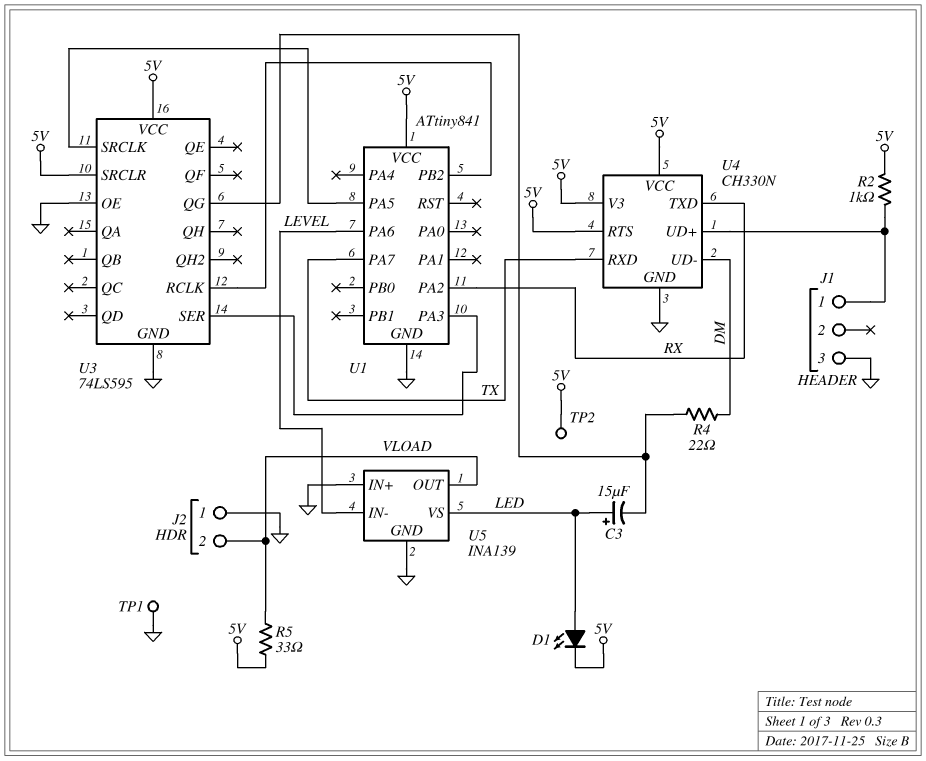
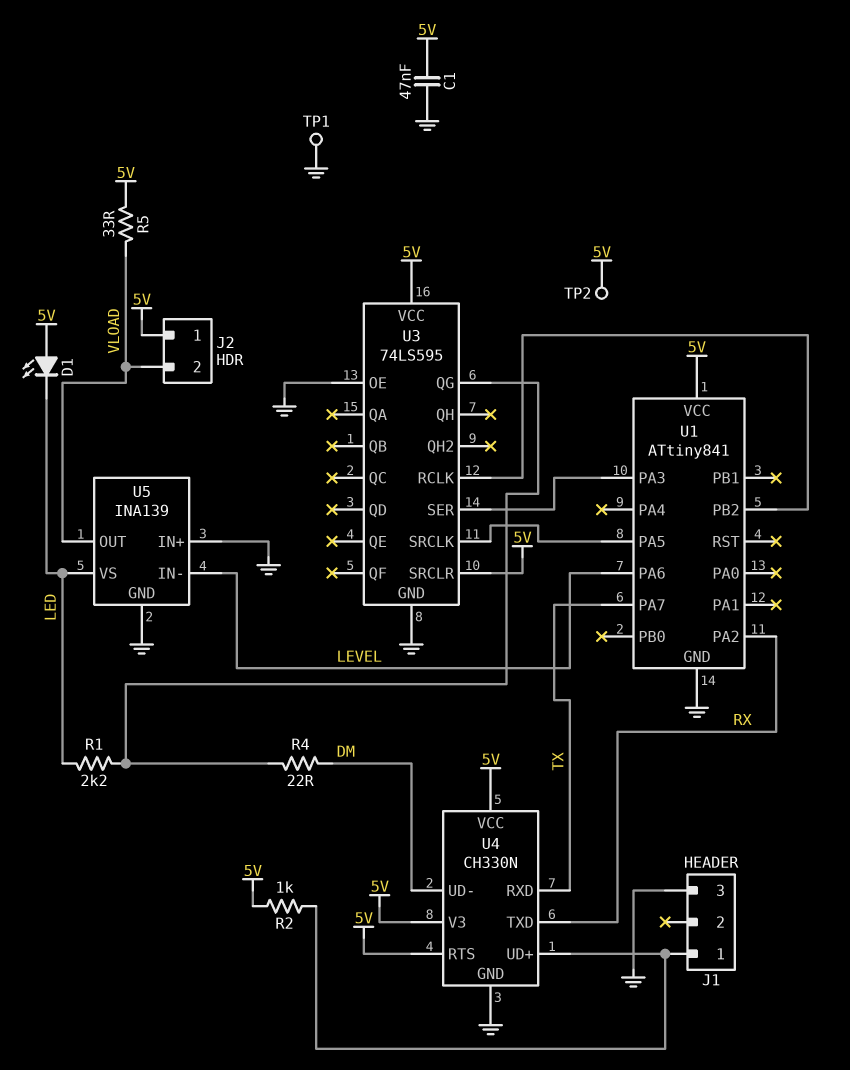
C1: none -> 47nF (5V, GND)
C3: 15uF (plus LED, minus U3/QG) -> none
D1: LED (A LED, K 5V) -> LED (A 5V, K LED)
J2 pin 1: GND -> 5V
R1: none -> 2.2k (LED, U3/QG)

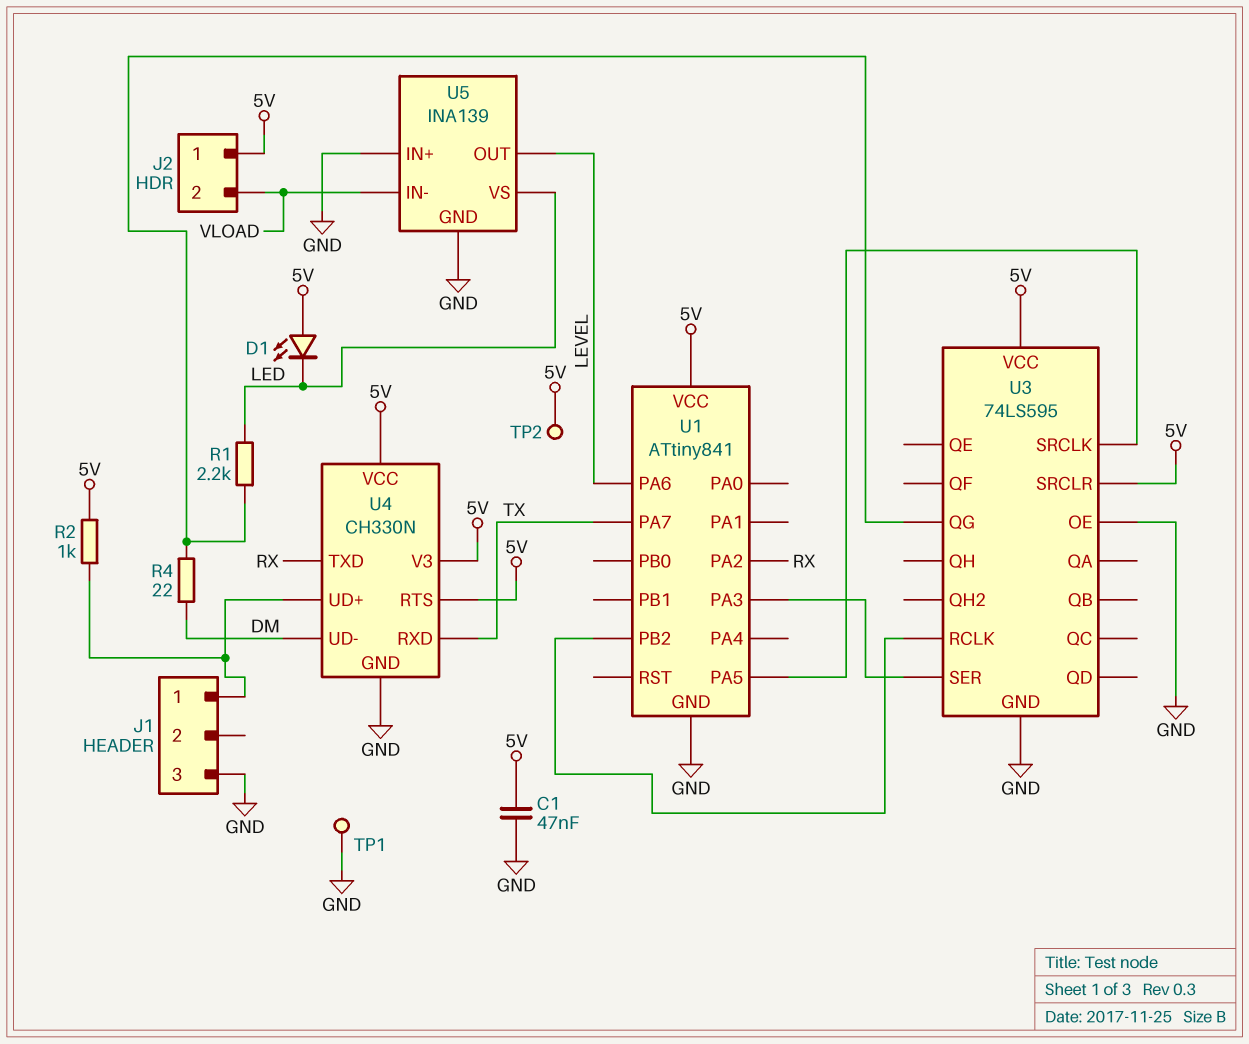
R5: 33 (5V, VLOAD) -> none
U5 pin IN-: LEVEL -> VLOAD
U5 pin OUT: VLOAD -> LEVEL

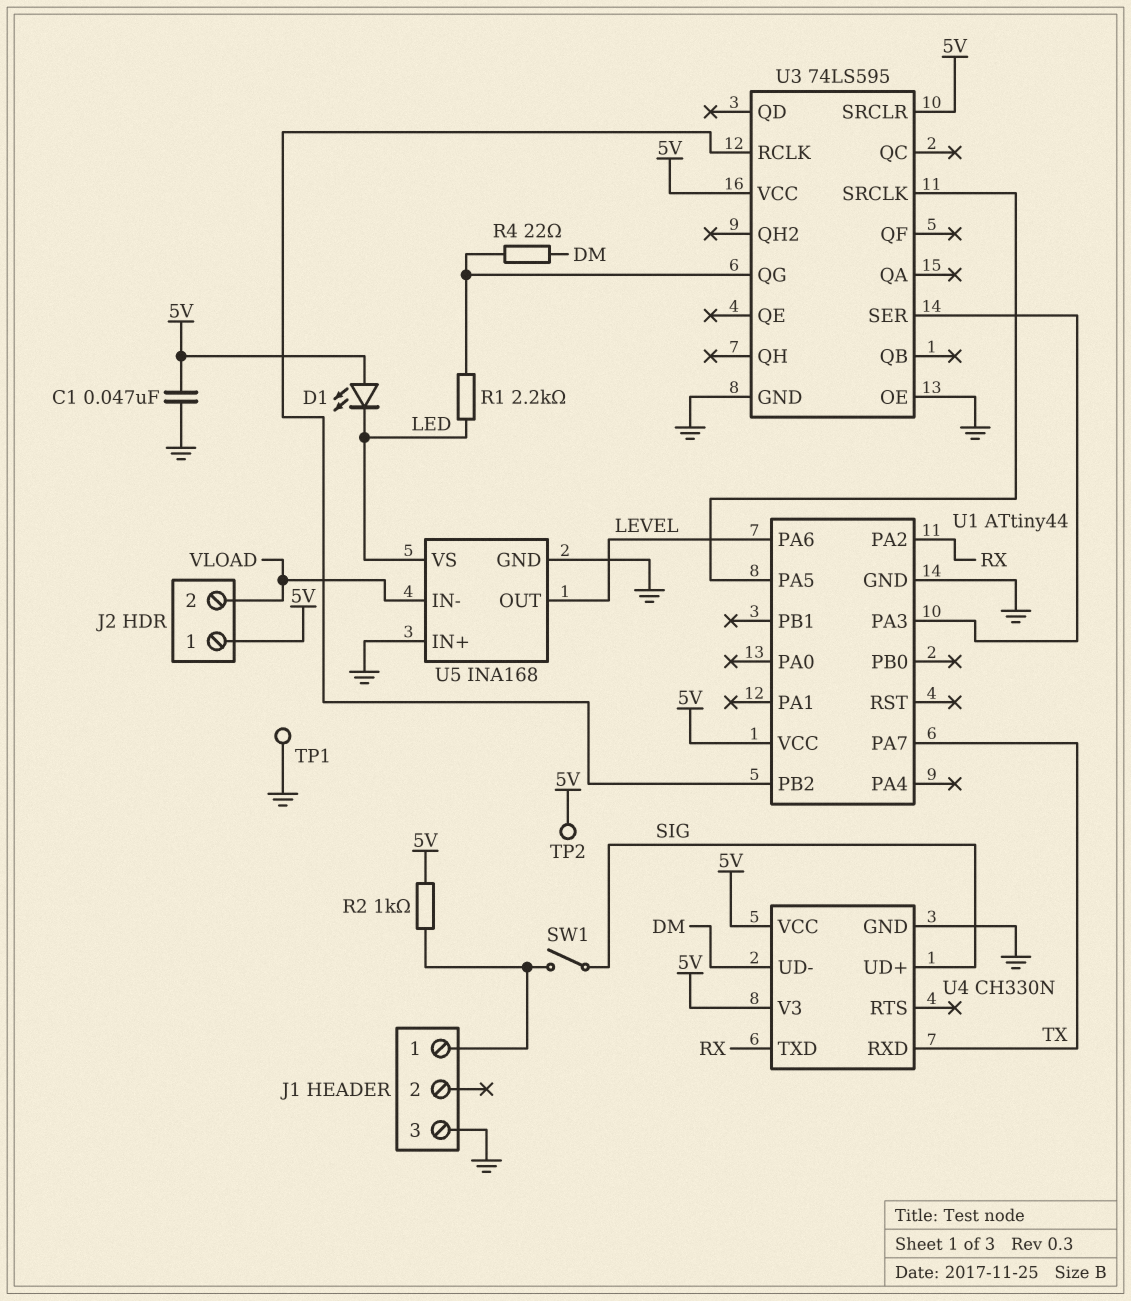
SW1: none -> switch (J1/1, SIG)
U1: ATtiny841 -> ATtiny44
U4 pin RTS: 5V -> none
U4 pin UD+: J1/1 -> SIG
U5: INA139 -> INA168

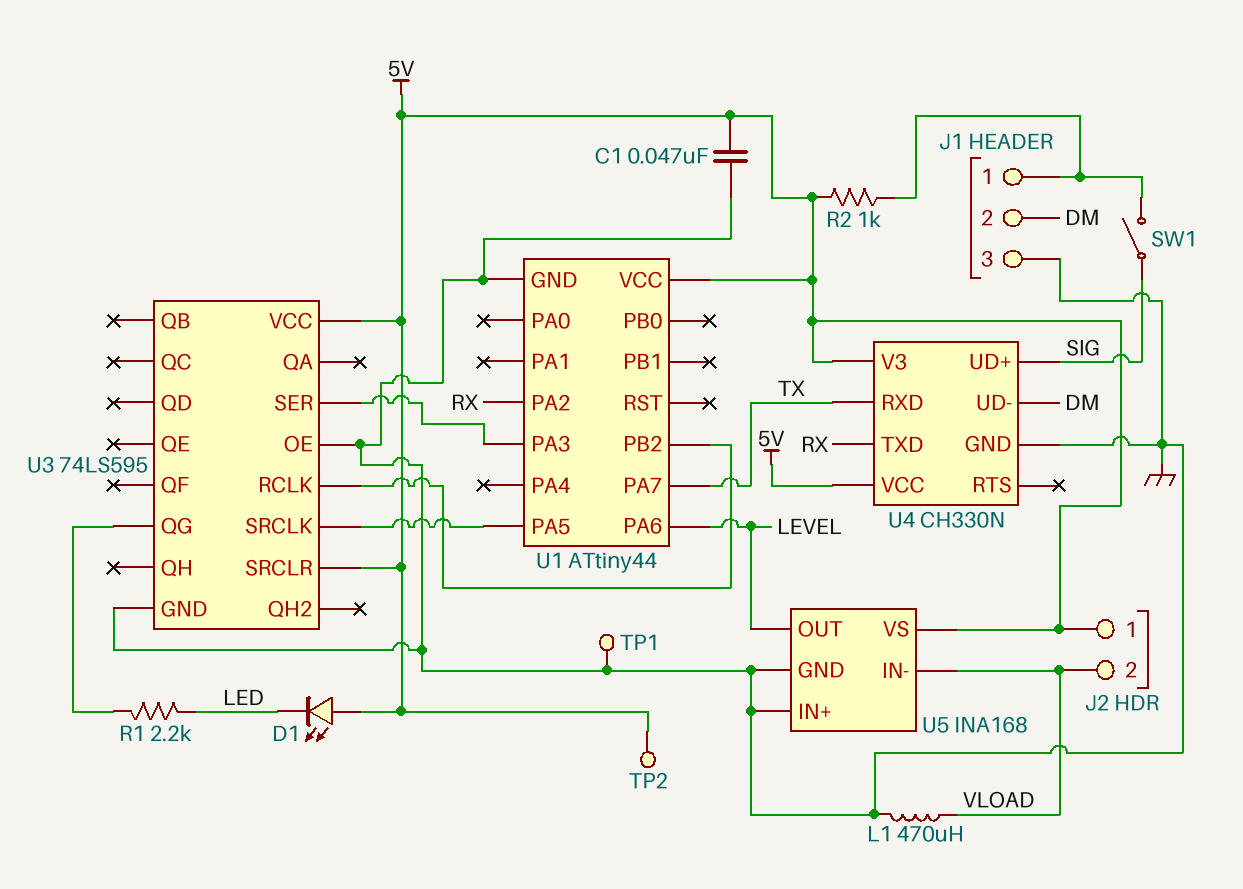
J1 pin 2: none -> DM
L1: none -> 470uH (GND, VLOAD)
R4: 22 (DM, U3/QG) -> none
U5 pin VS: LED -> 5V

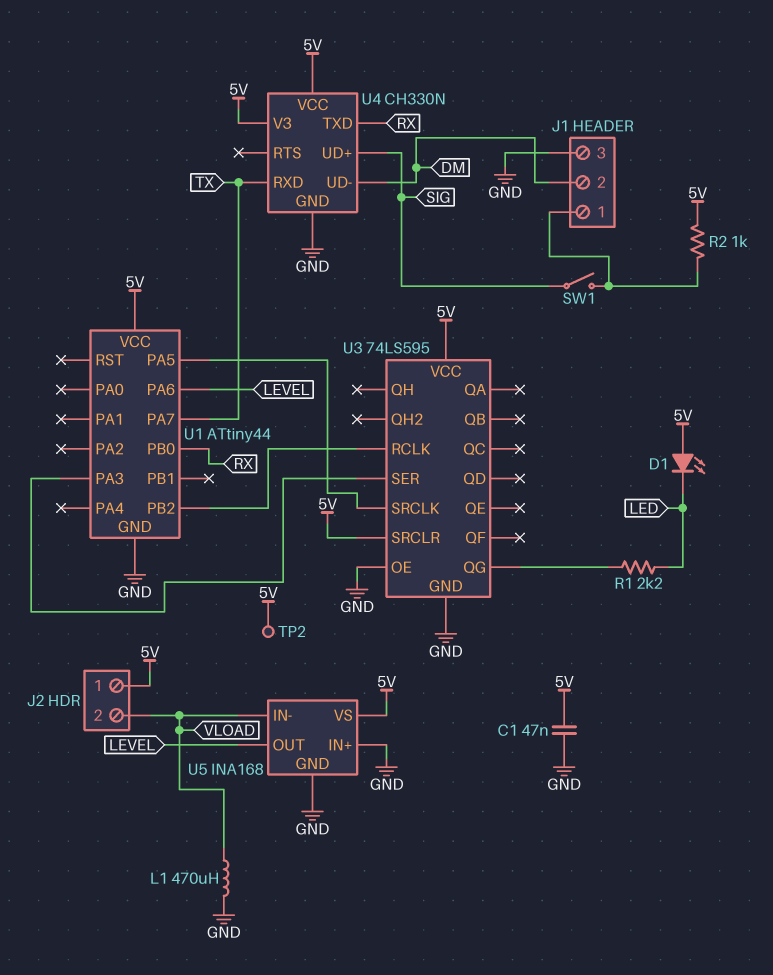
TP1: test point (GND) -> none
U1 pin PA2: RX -> none
U1 pin PB0: none -> RX

